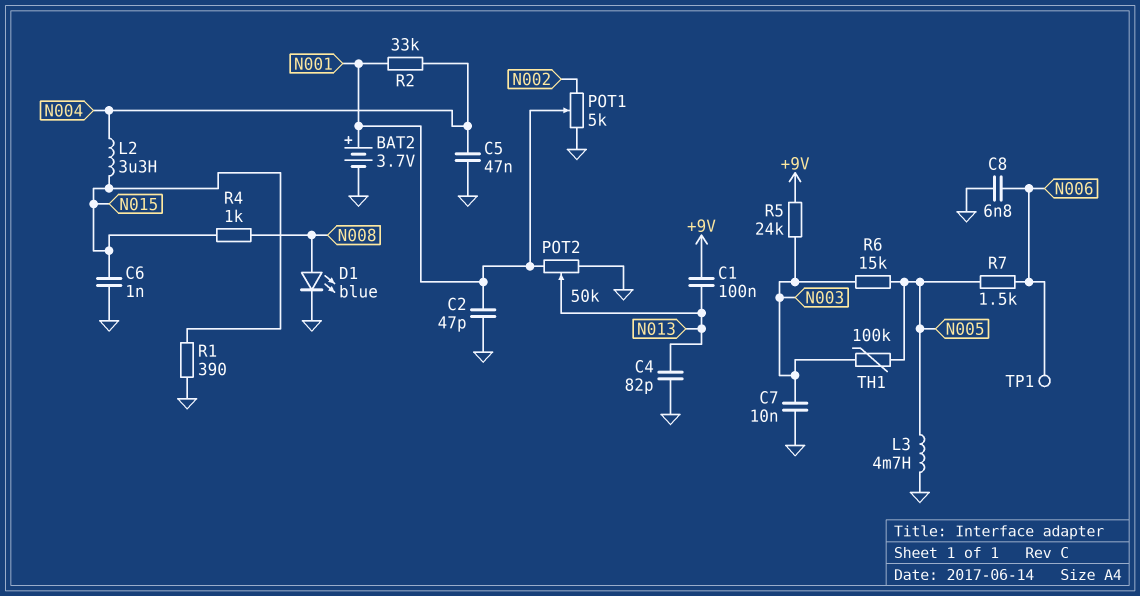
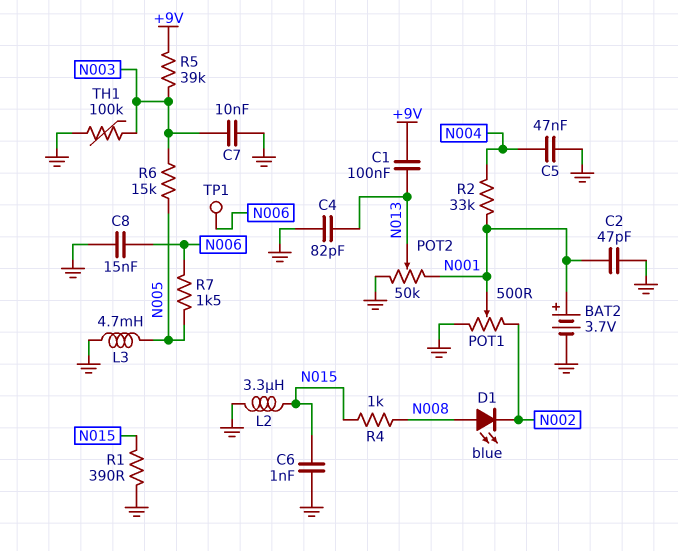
C8: 6.8nF (GND, N006) -> 15nF (GND, N006)
D1: LED blue (A N008, K GND) -> LED blue (A N008, K N002)
L2: 3.3uH (N004, N015) -> 3.3uH (GND, N015)
POT1: 5k (GND, N002, wiper N001) -> 500 (GND, N002, wiper N001)
R5: 24k (+9V, N003) -> 39k (+9V, N003)
TH1: 100k (N003, N005) -> 100k (GND, N003)

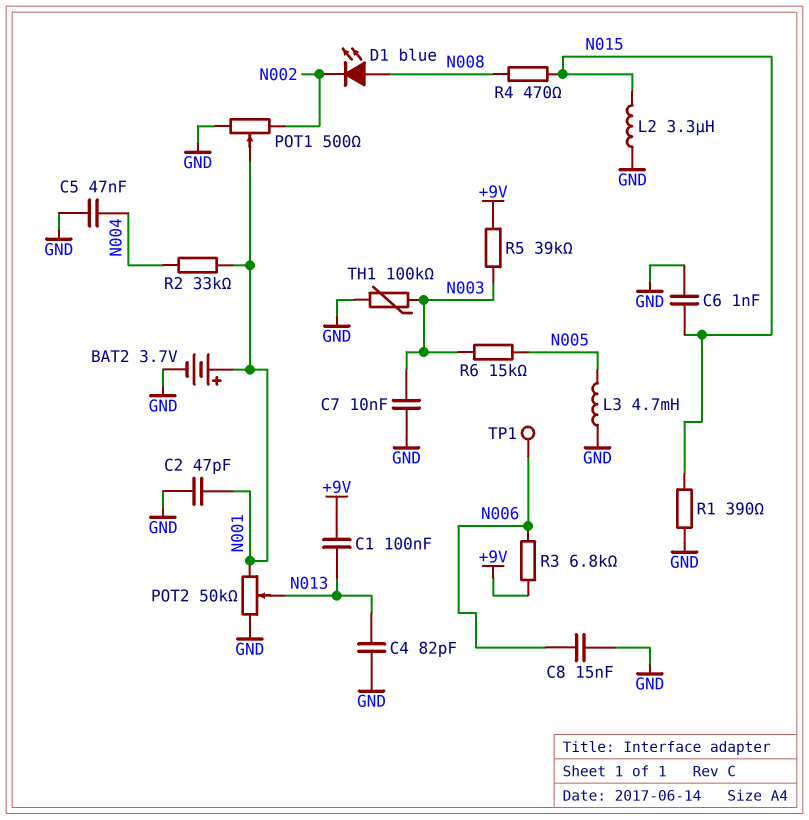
R3: none -> 6.8k (+9V, N006)
R4: 1k (N008, N015) -> 470 (N008, N015)
R7: 1.5k (N005, N006) -> none

